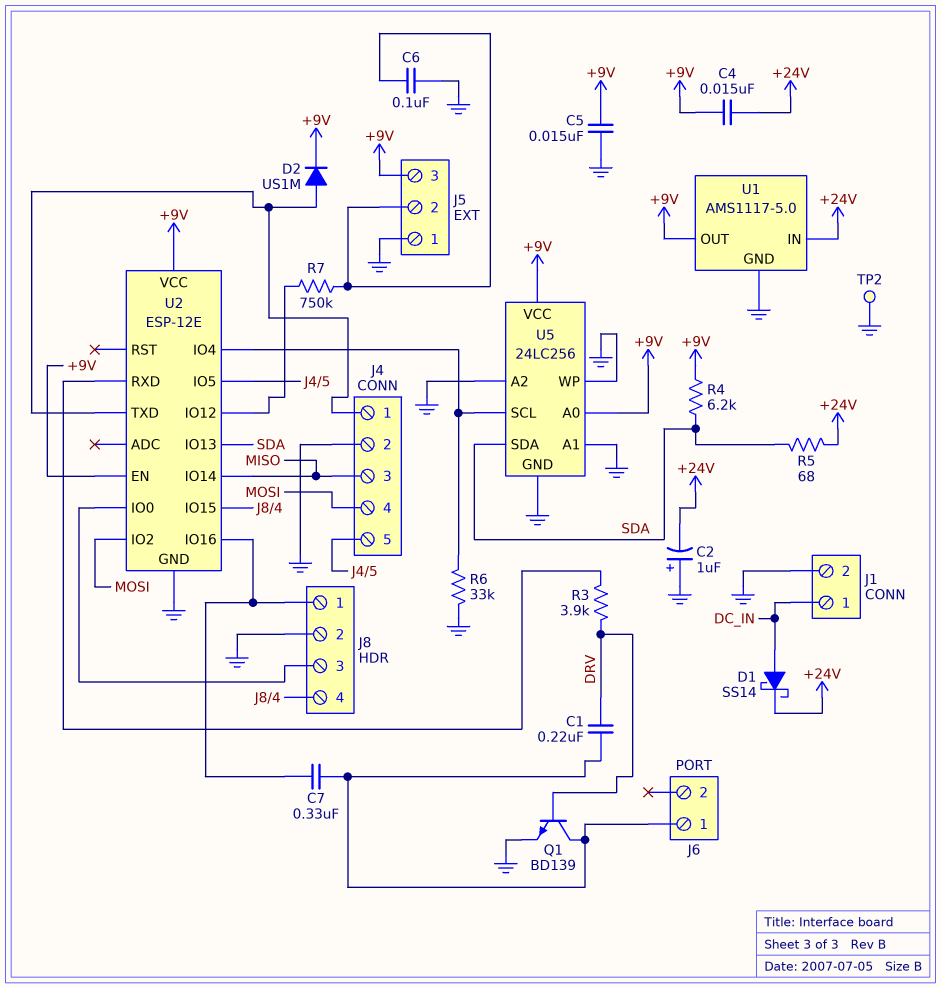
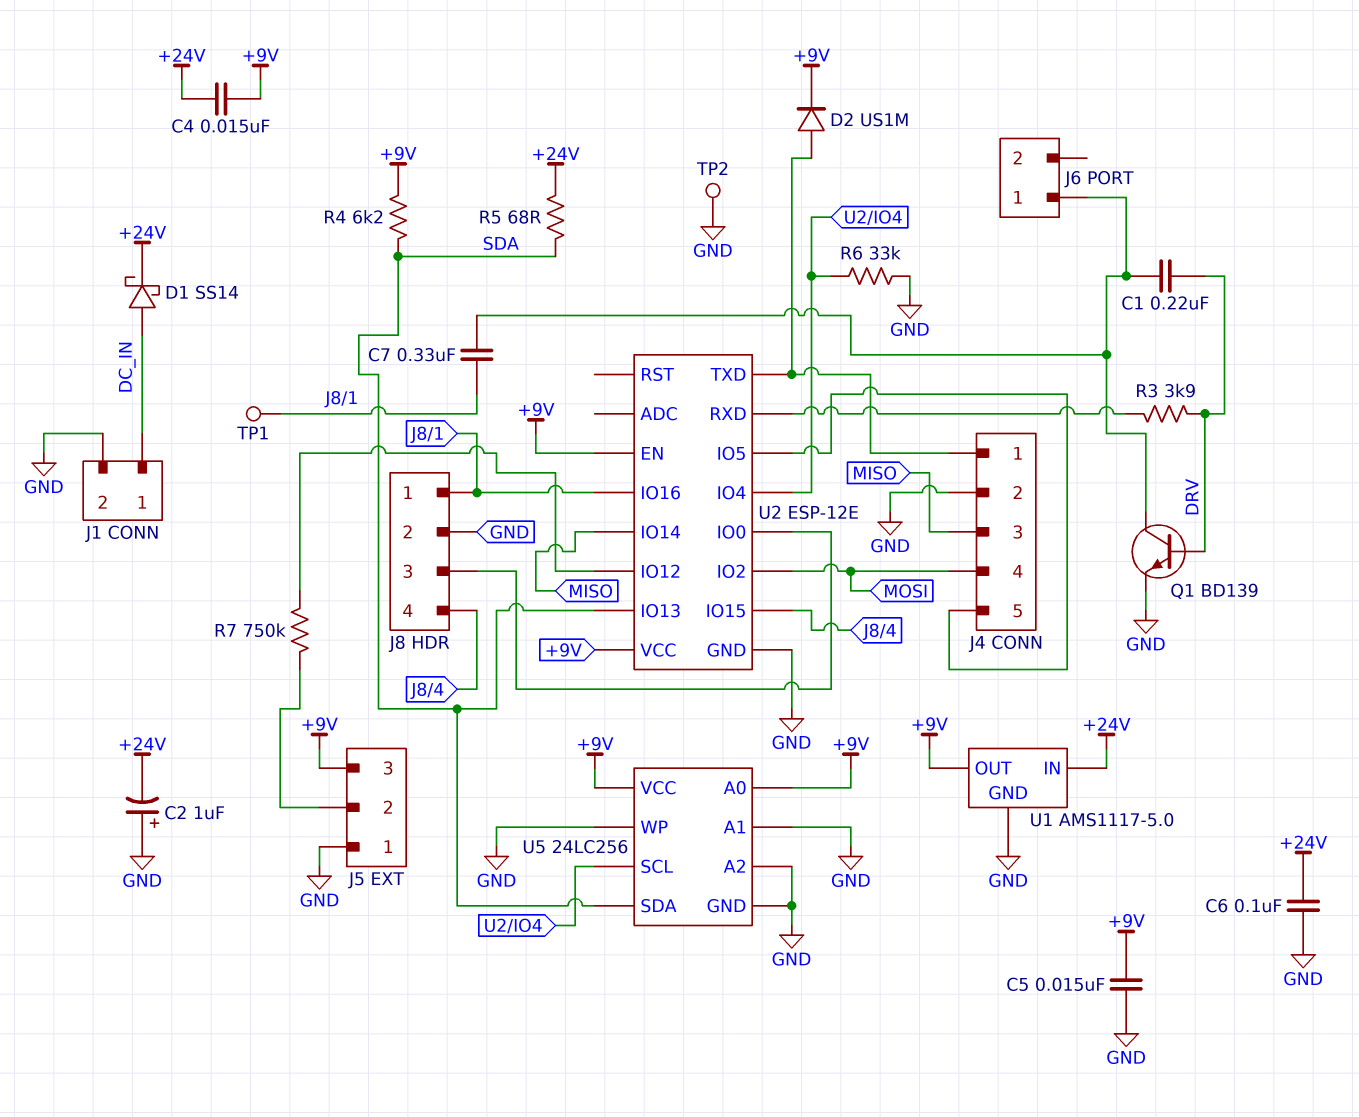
C6: 100nF (GND, J5/2) -> 100nF (+24V, GND)
TP1: none -> test point (J8/1)

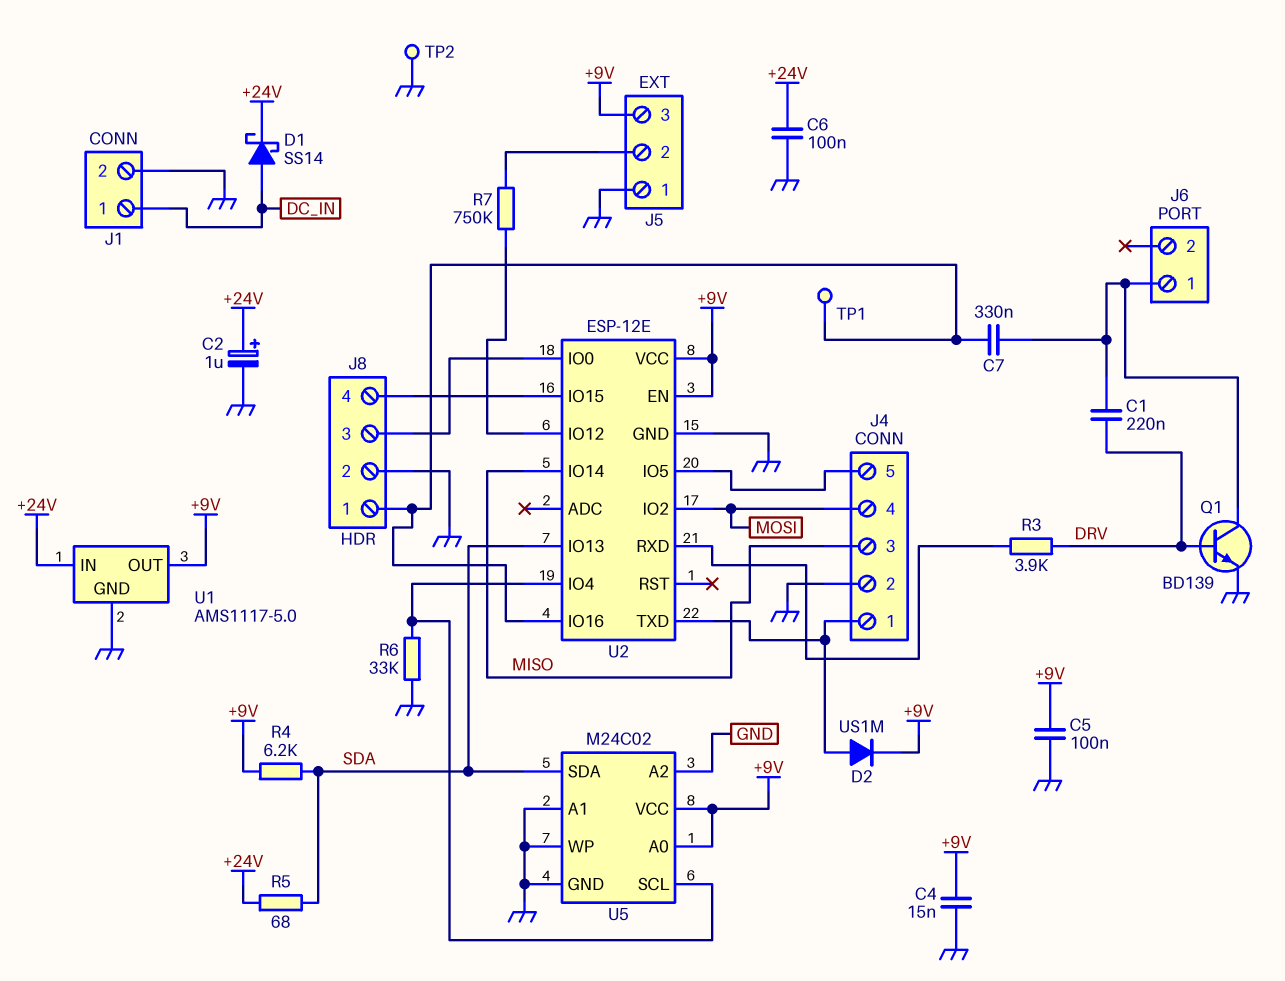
C2: 1uF (plus GND, minus +24V) -> 1uF (plus +24V, minus GND)
C4: 15nF (+9V, +24V) -> 15nF (+9V, GND)
C5: 15nF (+9V, GND) -> 100nF (+9V, GND)
U5: 24LC256 -> M24C02

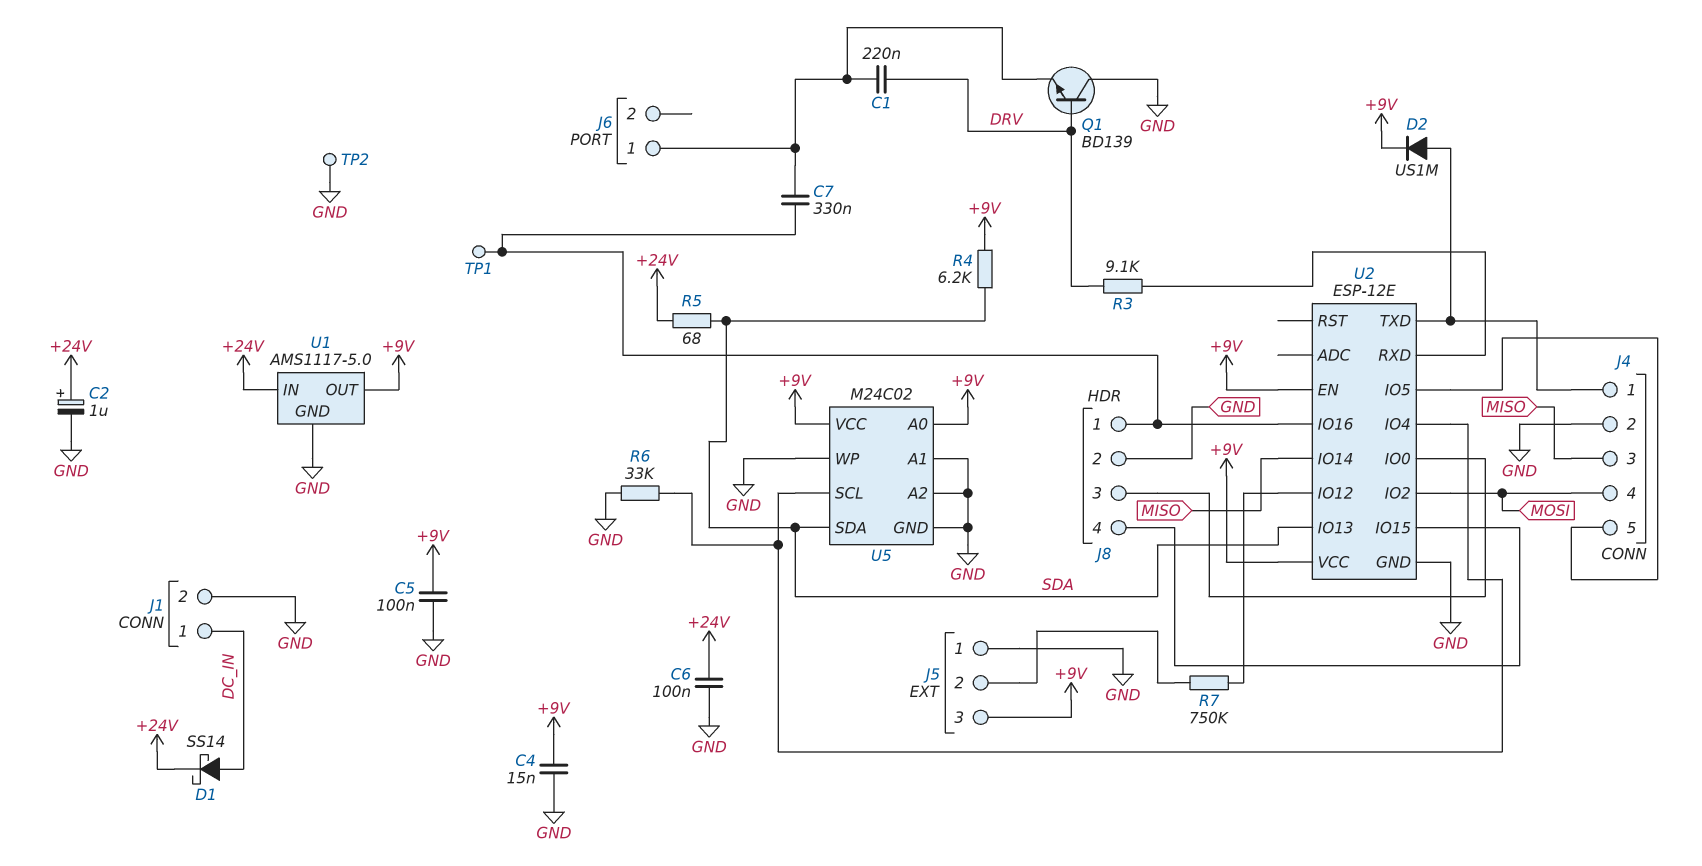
Q1: NPN BD139 (B DRV, C J6/1, E GND) -> NPN BD139 (B DRV, C GND, E J6/1)
R3: 3.9k (DRV, U2/RXD) -> 9.1k (DRV, U2/RXD)

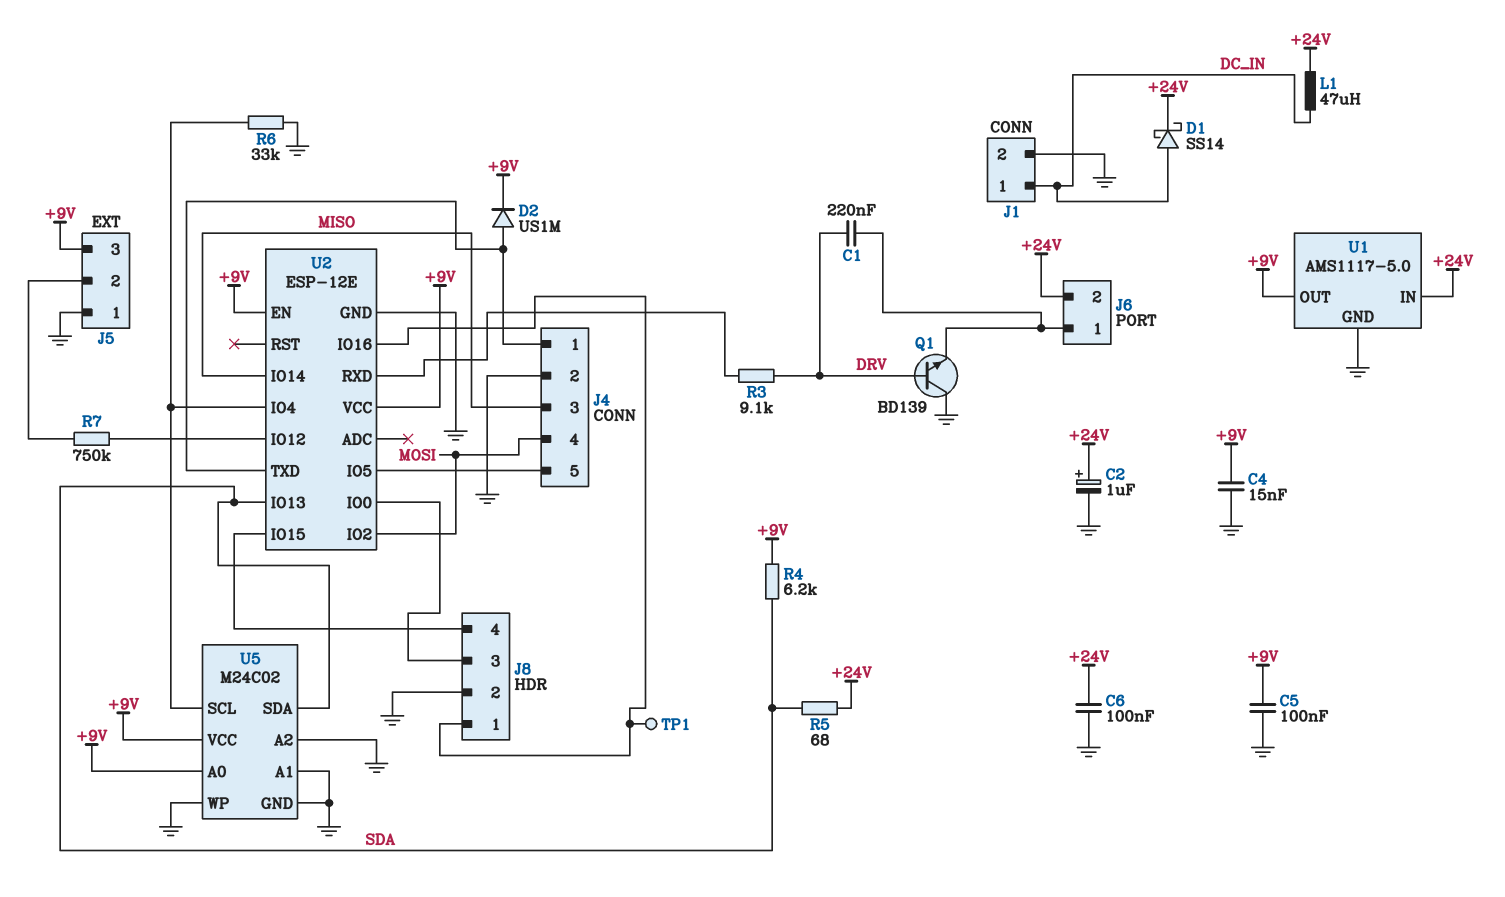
C7: 330nF (J6/1, J8/1) -> none
J6 pin 2: none -> +24V
L1: none -> 47uH (+24V, DC_IN)
TP2: test point (GND) -> none

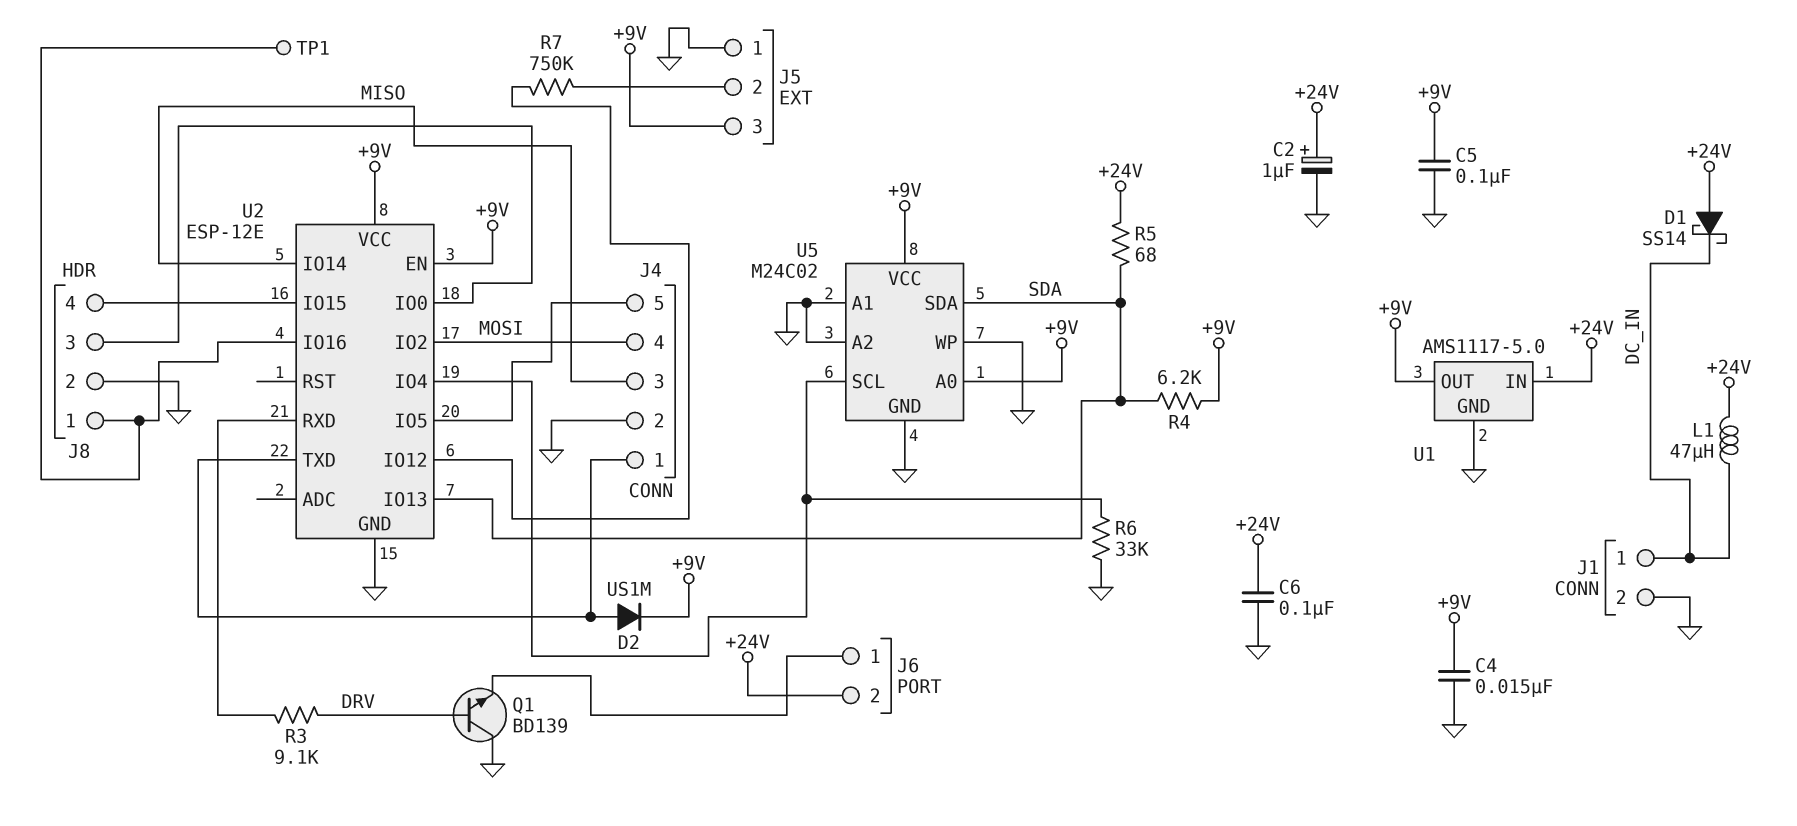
C1: 220nF (DRV, J6/1) -> none
D1: schottky SS14 (A DC_IN, K +24V) -> schottky SS14 (A +24V, K DC_IN)

